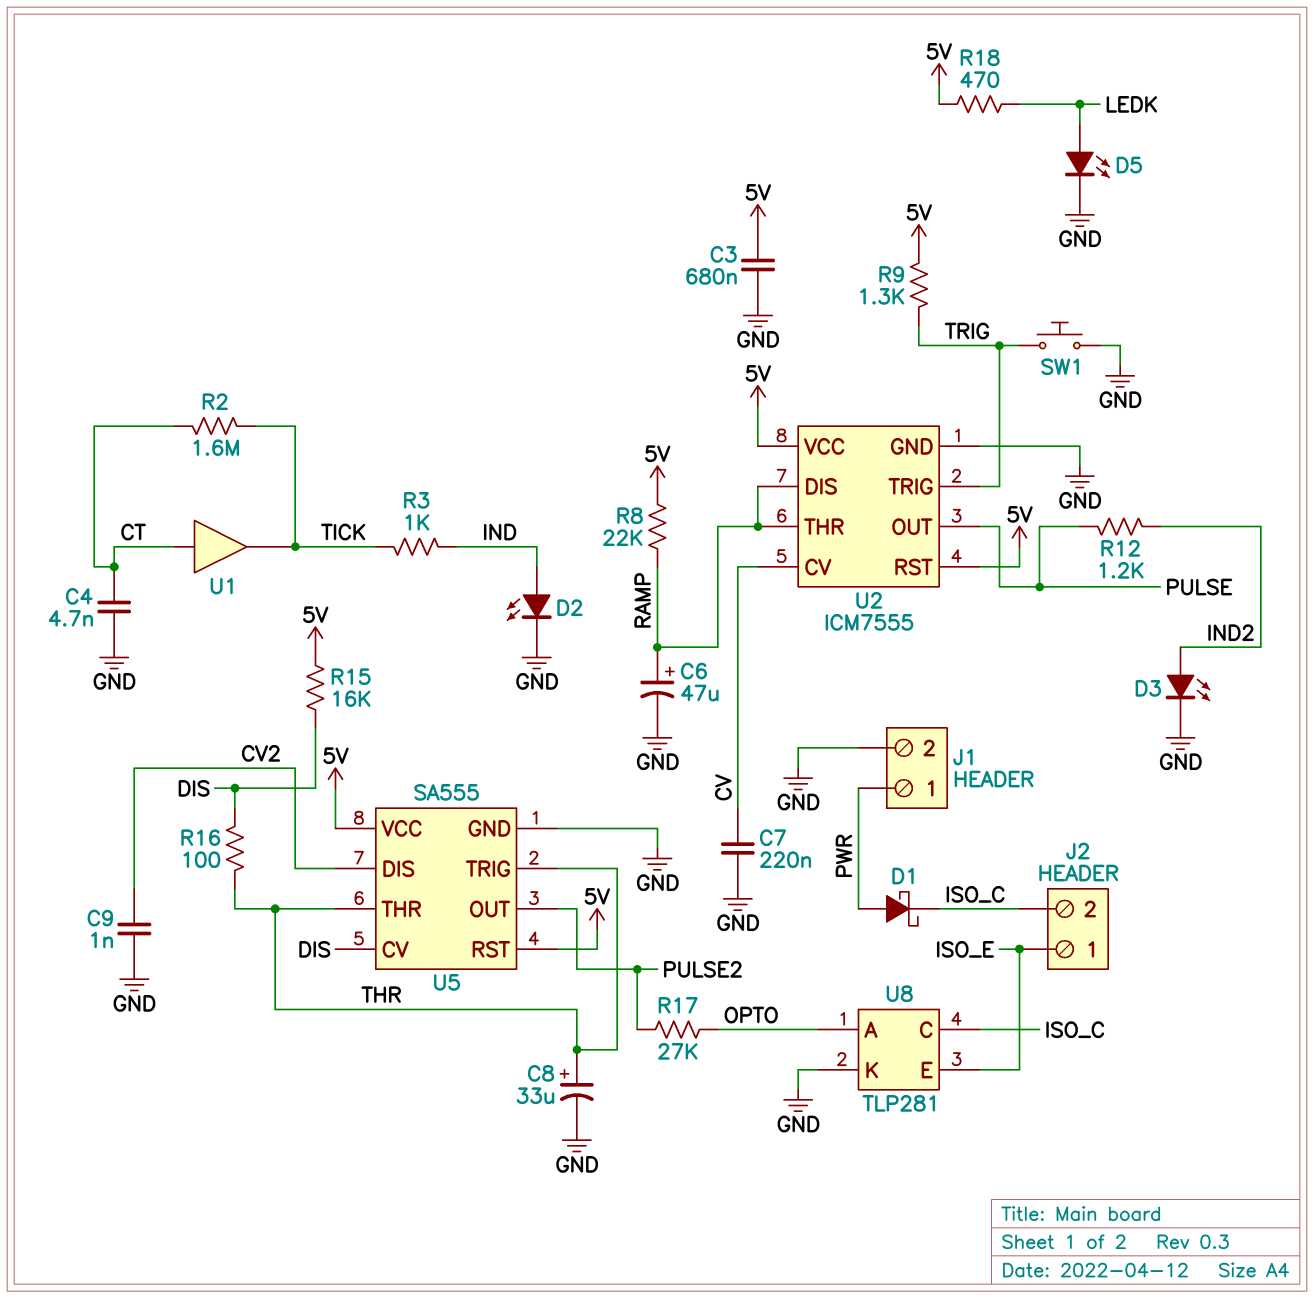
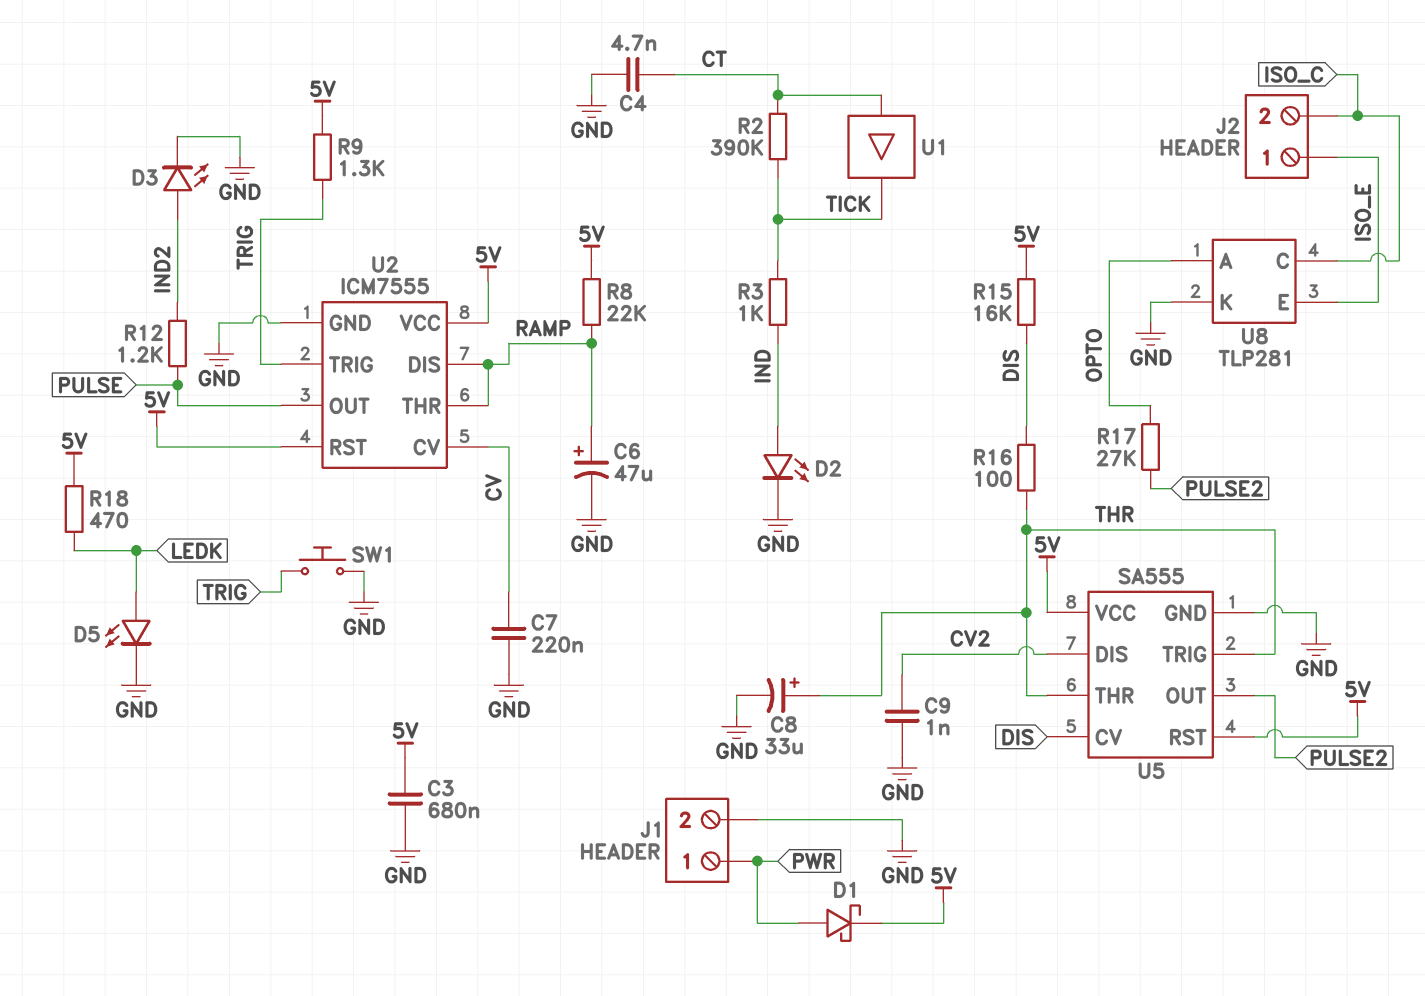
D1: schottky (A PWR, K ISO_C) -> schottky (A PWR, K 5V)
R2: 1.6M (CT, TICK) -> 390k (CT, TICK)

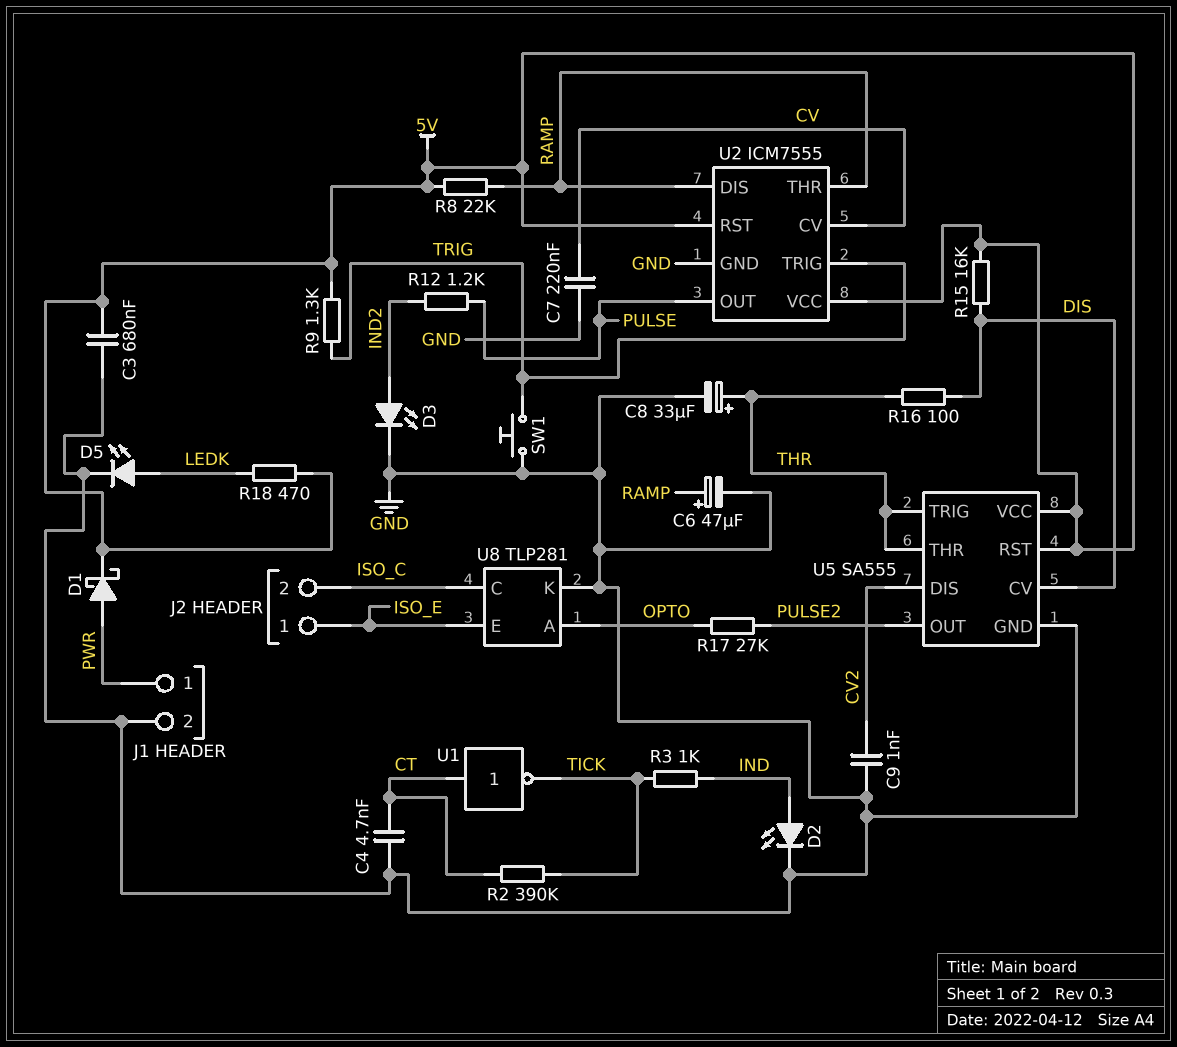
U1: buffer (in CT, out TICK) -> NOT (in CT, out TICK)

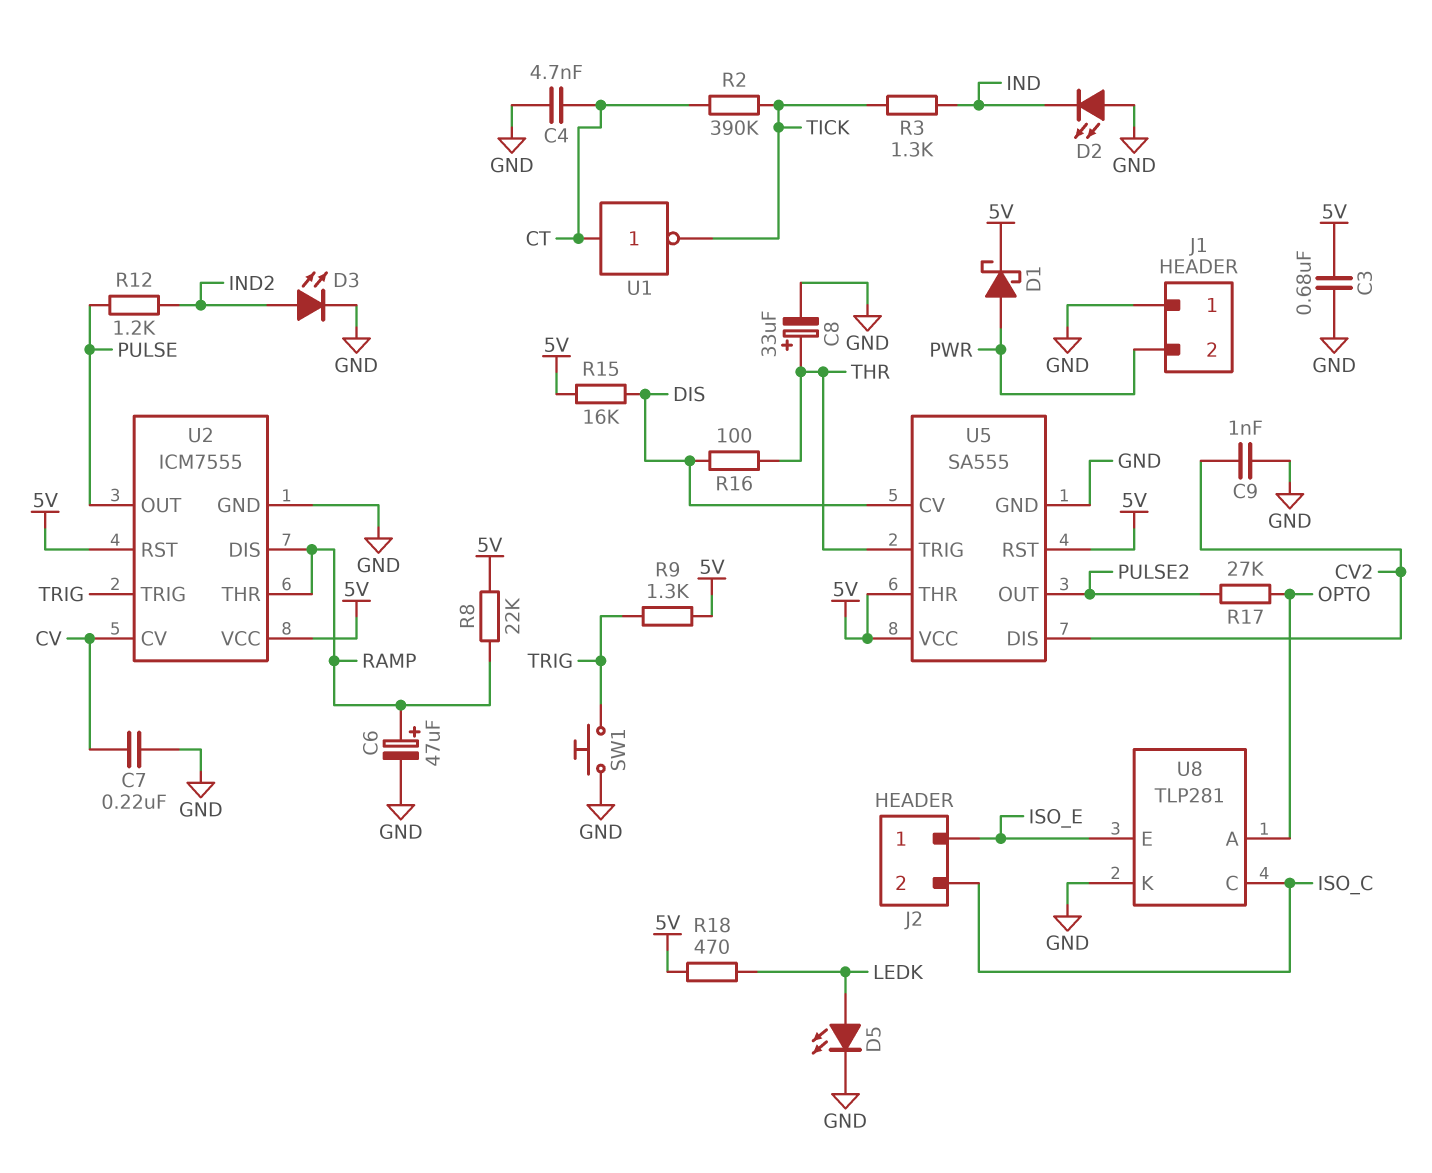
D2: LED (A IND, K GND) -> LED (A GND, K IND)
J1 pin 1: PWR -> GND
J1 pin 2: GND -> PWR
R3: 1k (IND, TICK) -> 1.3k (IND, TICK)
U5 pin THR: THR -> 5V

